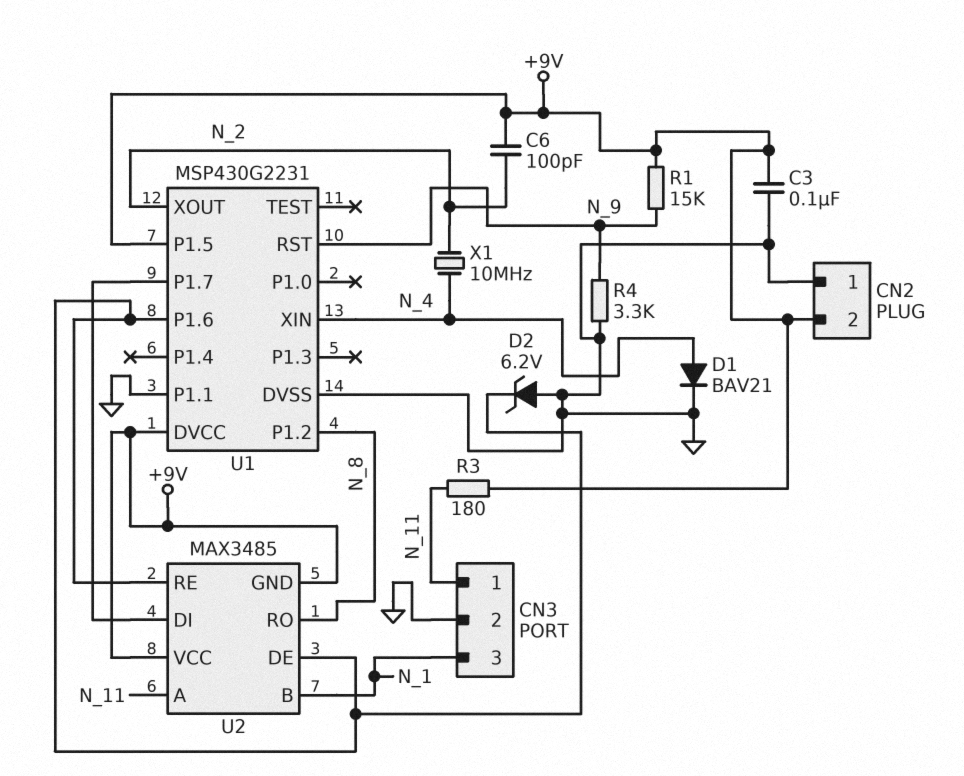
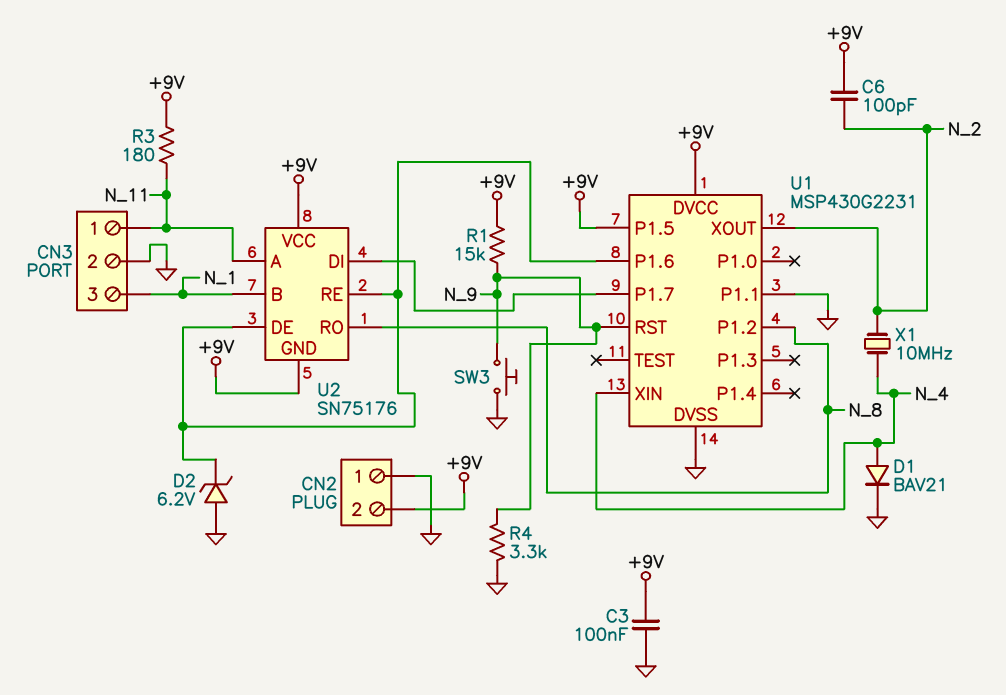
SW3: none -> button (GND, N_9)
U2: MAX3485 -> SN75176

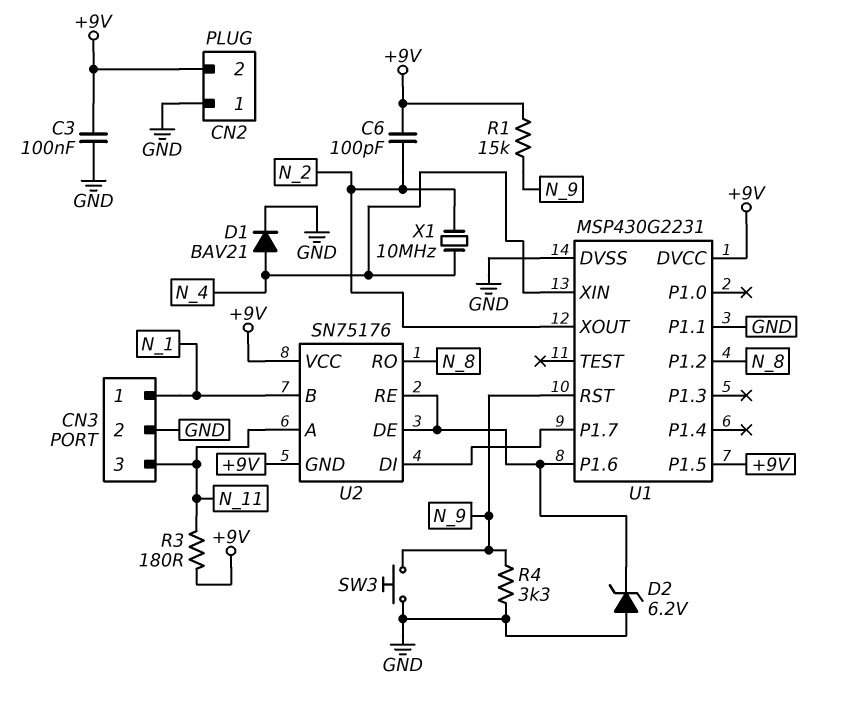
CN3 pin 1: N_11 -> N_1
CN3 pin 3: N_1 -> N_11

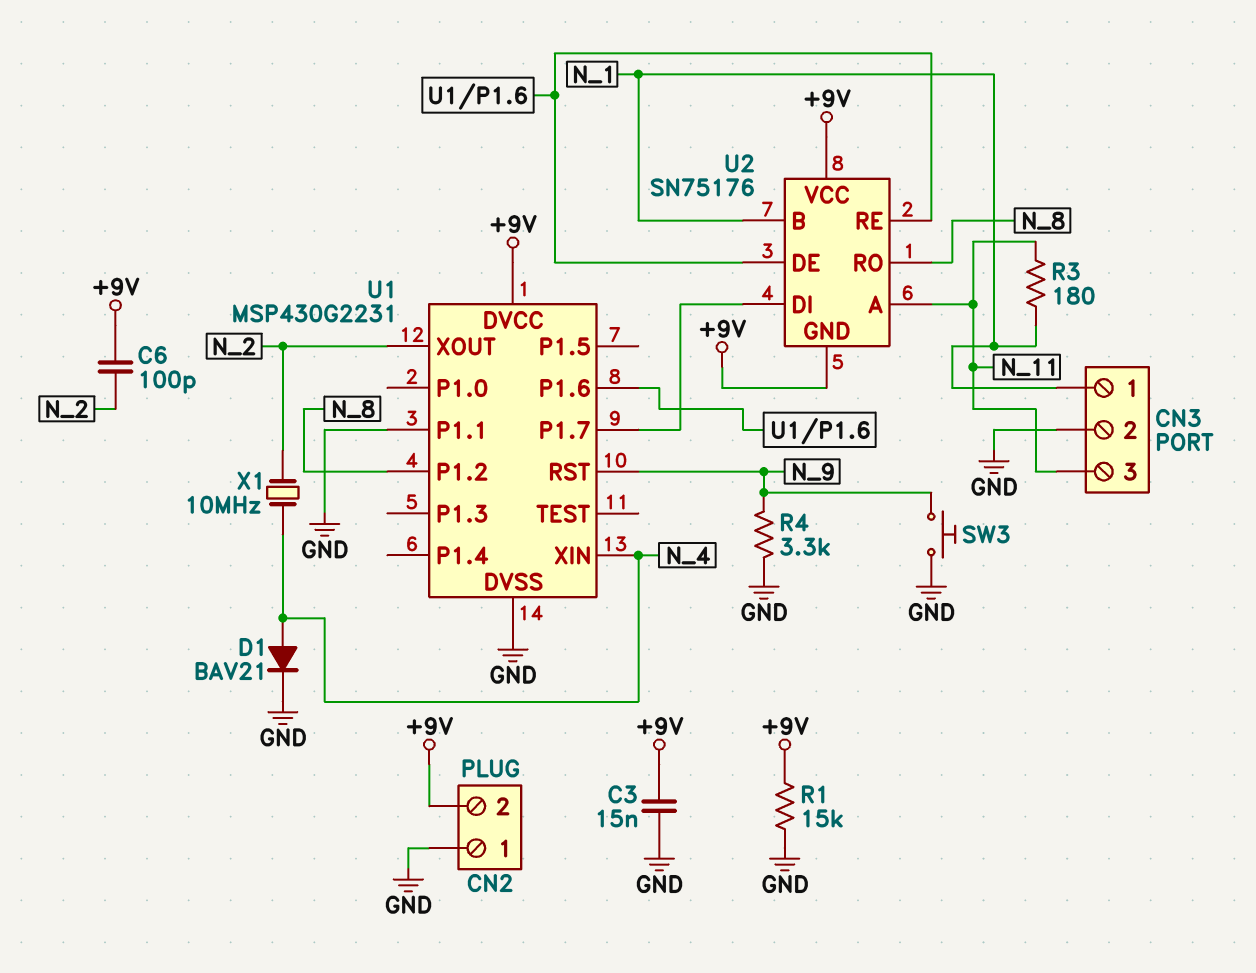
C3: 100nF (+9V, GND) -> 15nF (+9V, GND)
D2: zener 6.2V (A GND, K U1/P1.6) -> none
R1: 15k (+9V, N_9) -> 15k (+9V, GND)
R3: 180 (+9V, N_11) -> 180 (N_1, N_11)
U1 pin P1.5: +9V -> none

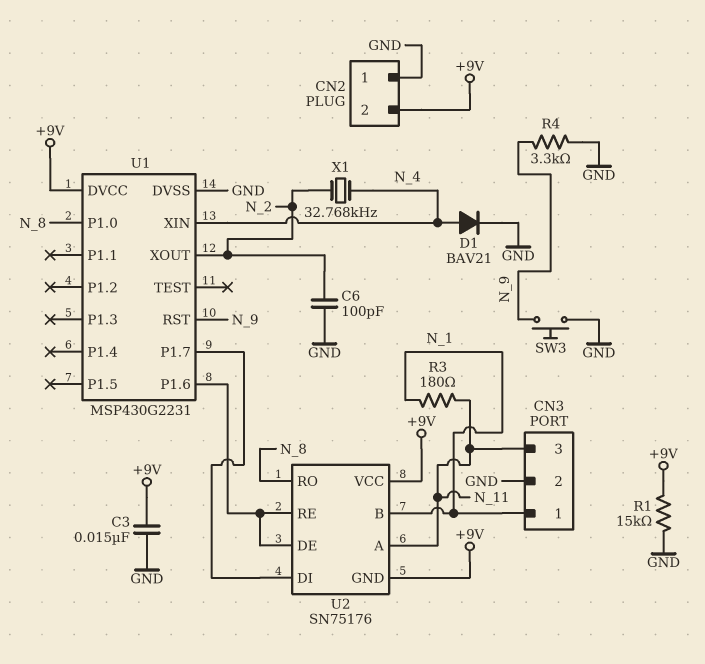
C6: 100pF (+9V, N_2) -> 100pF (GND, N_2)
U1 pin P1.0: none -> N_8
U1 pin P1.1: GND -> none
U1 pin P1.2: N_8 -> none
X1: 10MHz (N_2, N_4) -> 32.768kHz (N_2, N_4)

